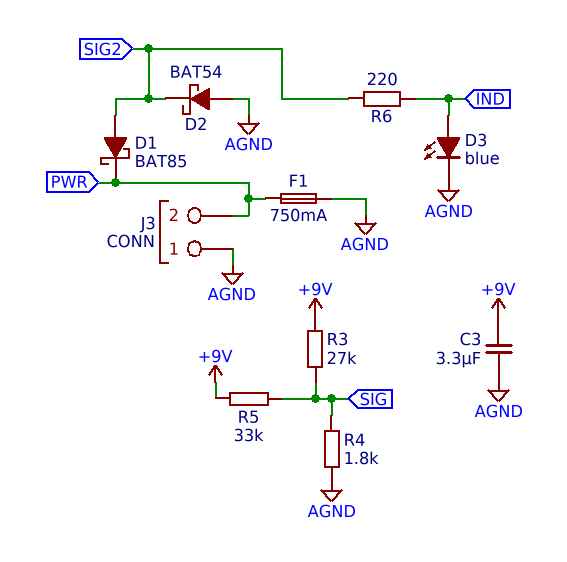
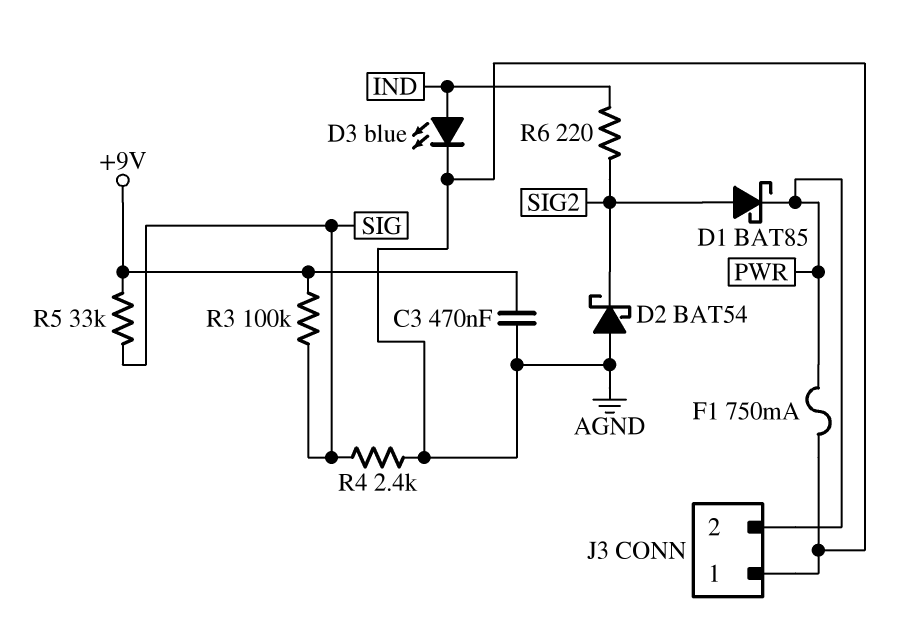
C3: 3.3uF (+9V, AGND) -> 470nF (+9V, AGND)
R3: 27k (+9V, SIG) -> 100k (+9V, SIG)
R4: 1.8k (AGND, SIG) -> 2.4k (AGND, SIG)

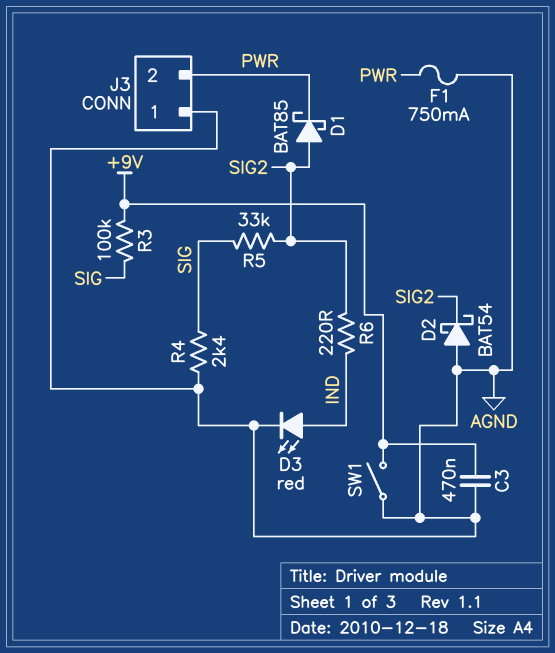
D3: LED blue (A IND, K AGND) -> LED red (A IND, K AGND)
R5: 33k (+9V, SIG) -> 33k (SIG, SIG2)
SW1: none -> switch (+9V, AGND)

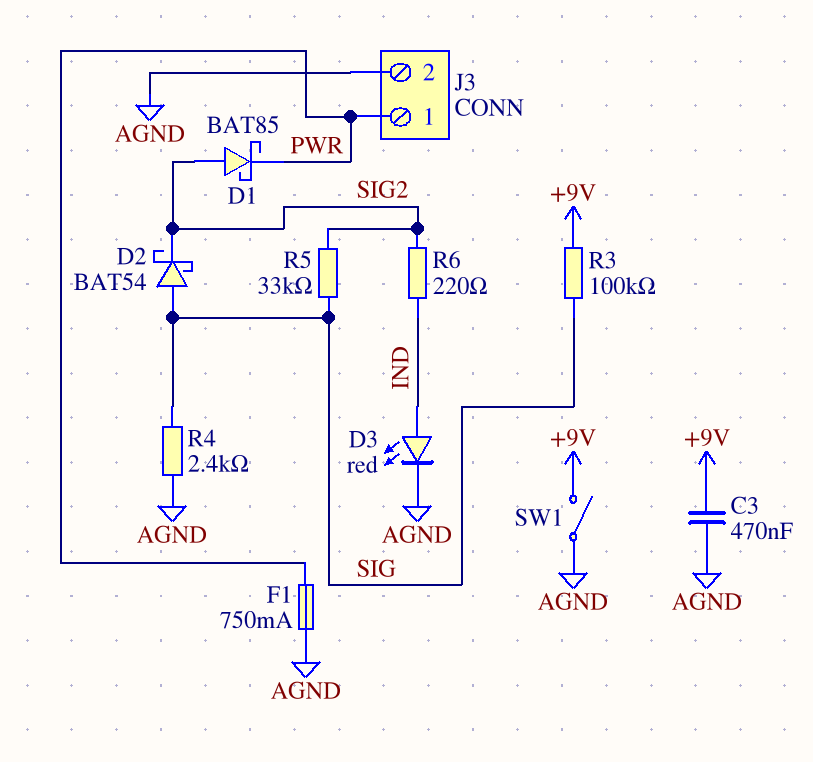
D2: schottky BAT54 (A AGND, K SIG2) -> schottky BAT54 (A SIG, K SIG2)
J3 pin 1: AGND -> PWR
J3 pin 2: PWR -> AGND

